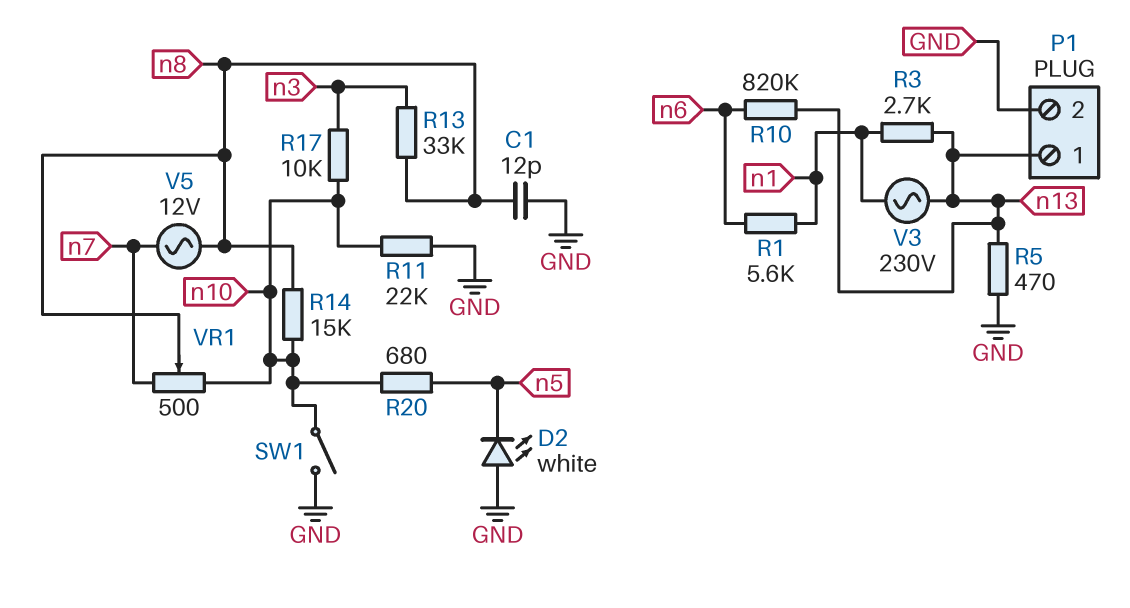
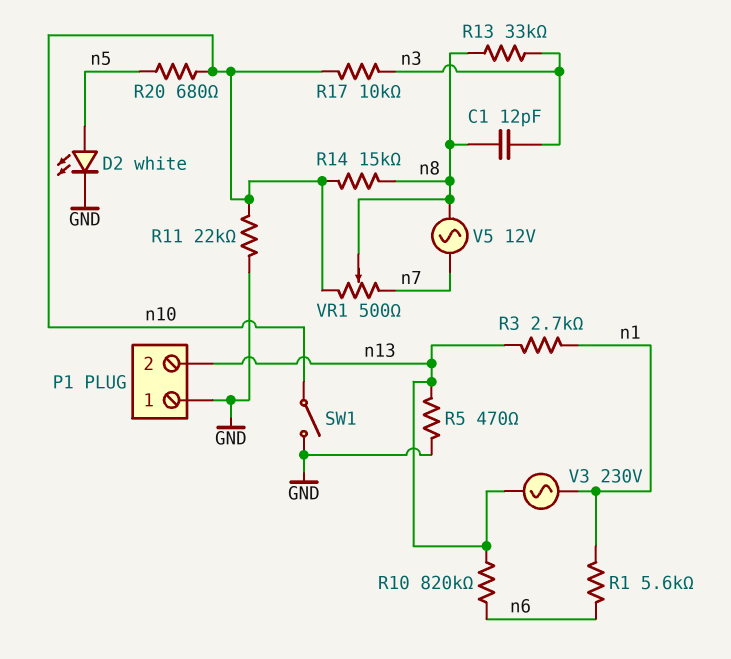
C1: 12pF (GND, n8) -> 12pF (n3, n8)
D2: LED white (A GND, K n5) -> LED white (A n5, K GND)
P1 pin 1: n13 -> GND
P1 pin 2: GND -> n13

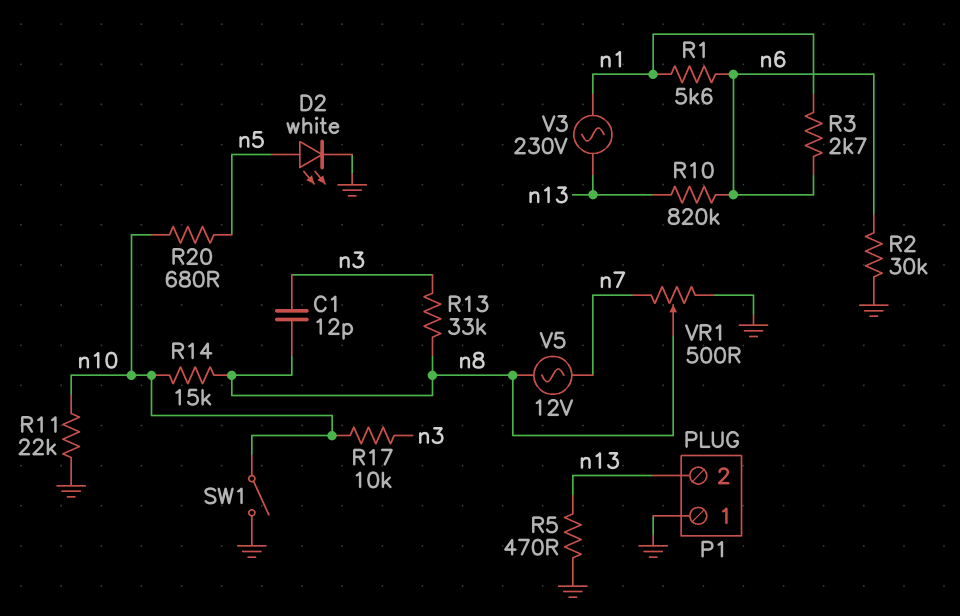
R2: none -> 30k (GND, n6)
R3: 2.7k (n1, n13) -> 2.7k (n1, n6)
VR1: 500 (n7, n10, wiper n8) -> 500 (GND, n7, wiper n8)

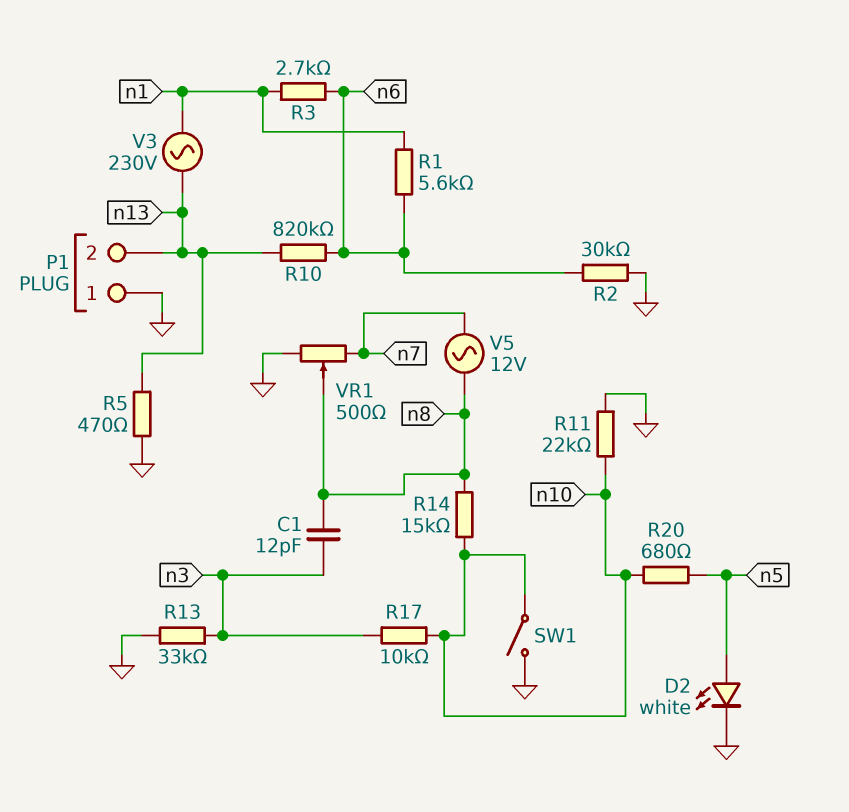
R13: 33k (n3, n8) -> 33k (GND, n3)

